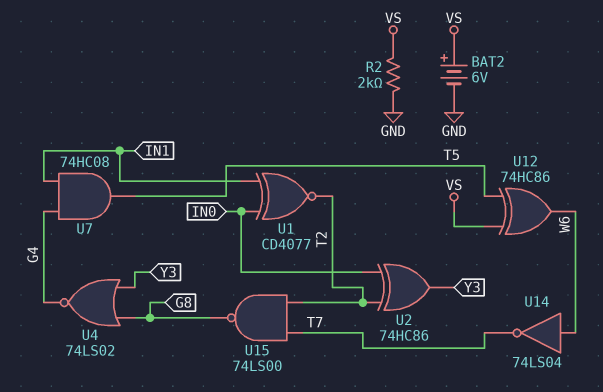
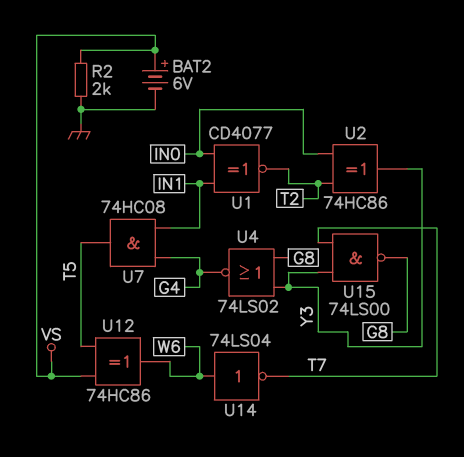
U15: NAND 74LS00 (in T2, in T7, out G8) -> NAND 74LS00 (in T7, in Y3, out G8)

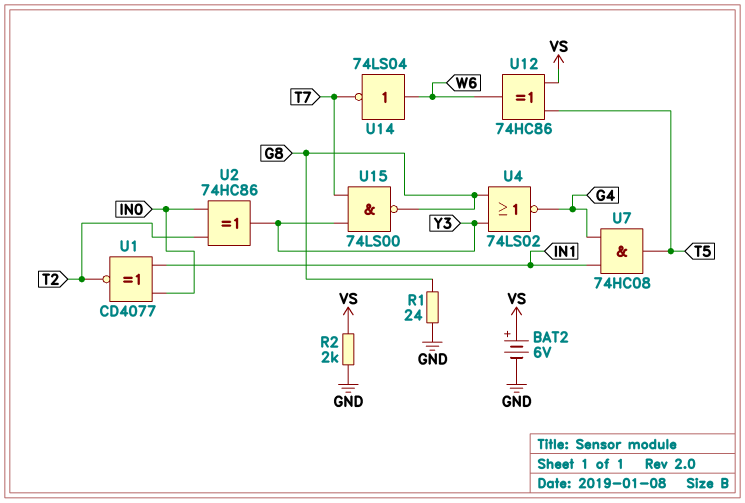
R1: none -> 24 (G8, GND)

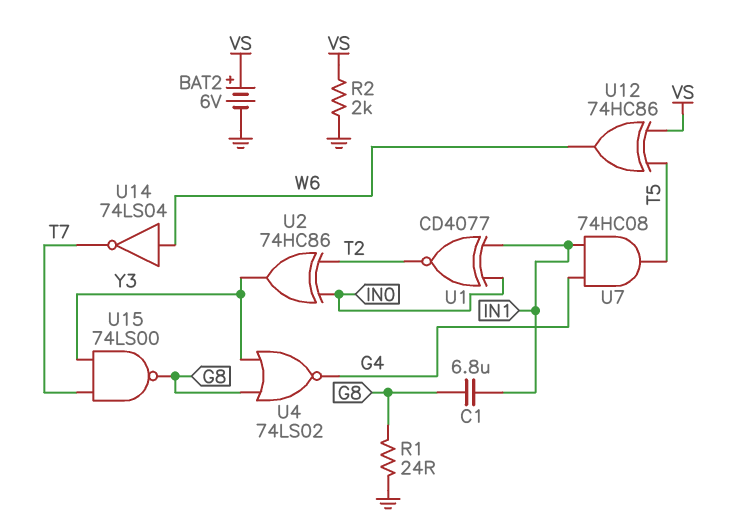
C1: none -> 6.8uF (G8, IN1)

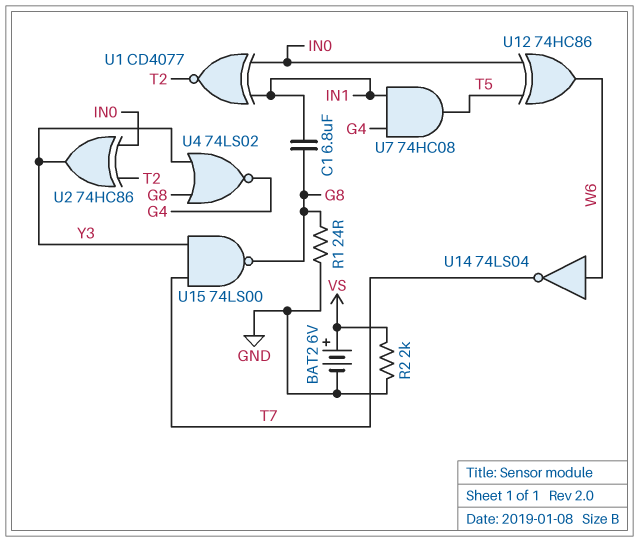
U12: XOR 74HC86 (in T5, in VS, out W6) -> XOR 74HC86 (in IN0, in T5, out W6)

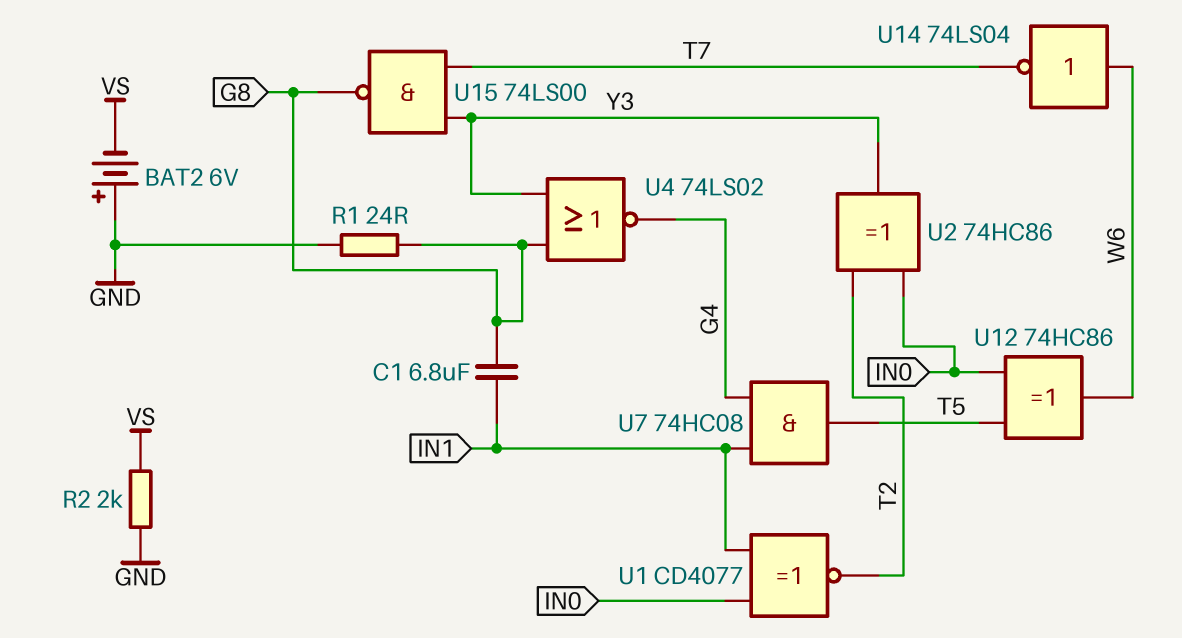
BAT2: 6V (plus VS, minus GND) -> 6V (plus GND, minus VS)

